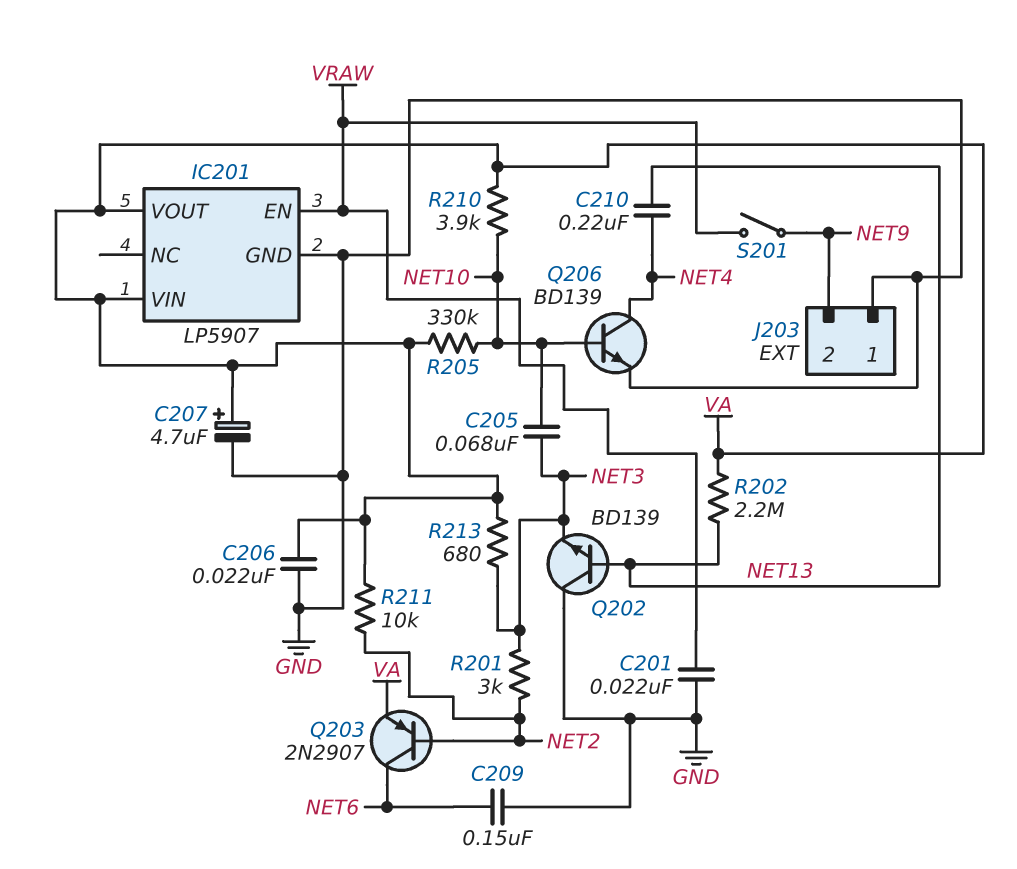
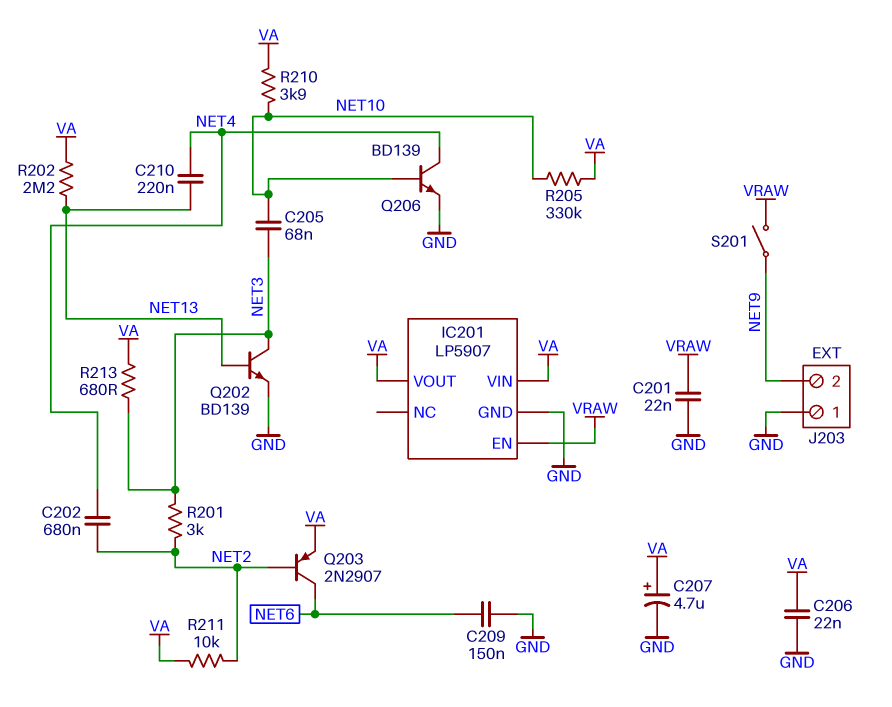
C202: none -> 680nF (NET2, NET4)
Q202: NPN BD139 (B NET13, C GND, E NET3) -> NPN BD139 (B NET13, C NET3, E GND)

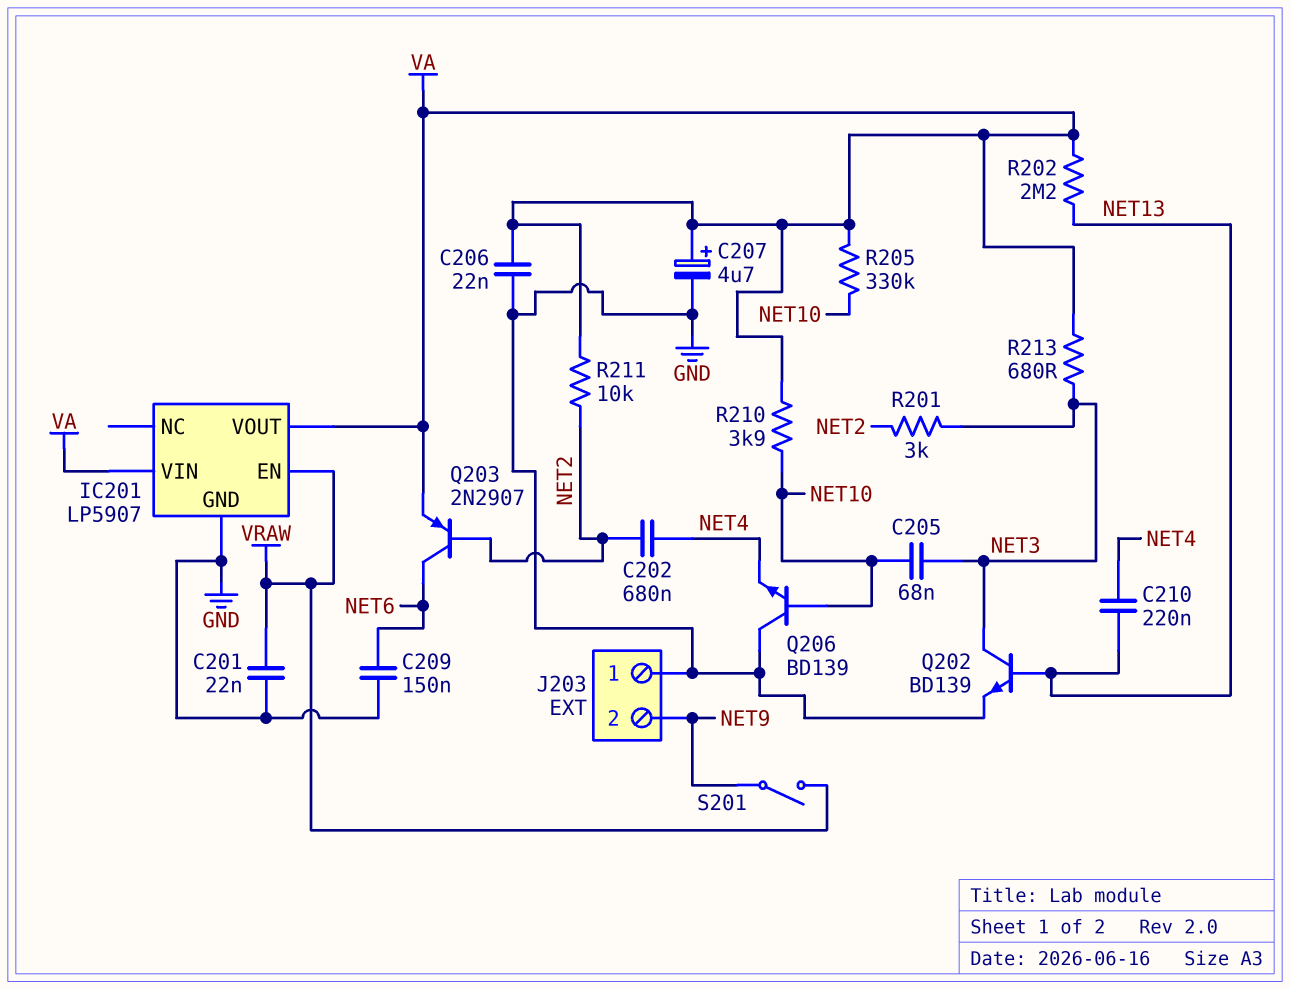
Q206: NPN BD139 (B NET10, C NET4, E GND) -> NPN BD139 (B NET10, C GND, E NET4)

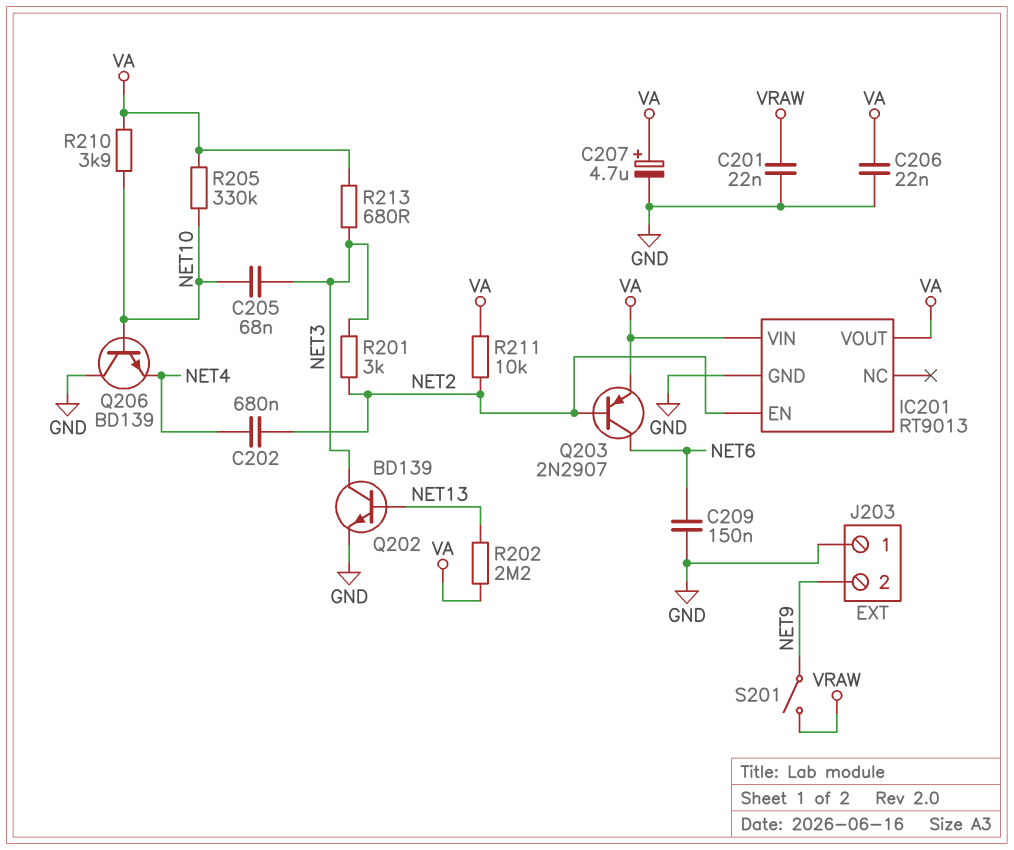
C210: 220nF (NET4, NET13) -> none
IC201: LP5907 -> RT9013
IC201 pin EN: VRAW -> NET2

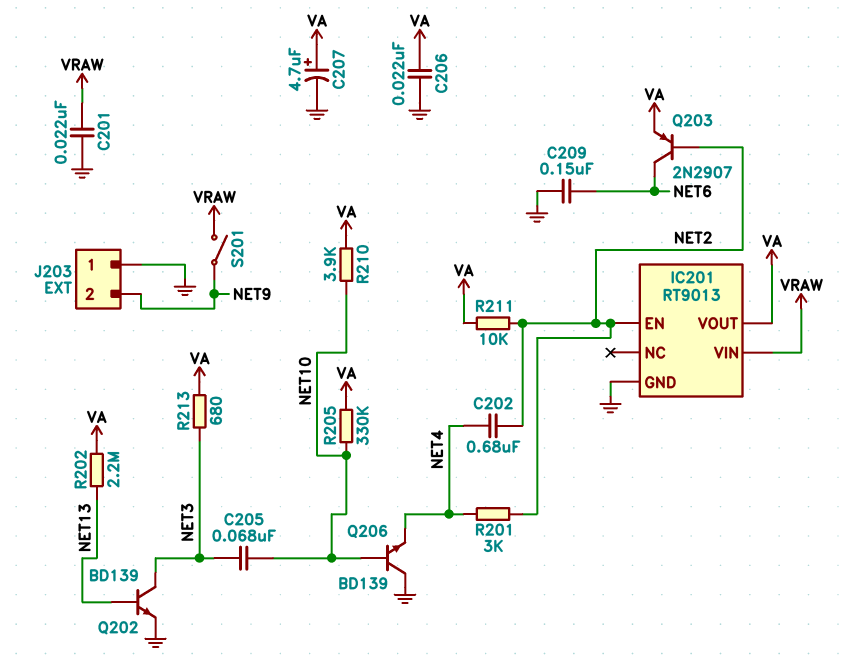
IC201 pin VIN: VA -> VRAW
R201: 3k (NET2, NET3) -> 3k (NET2, NET4)

